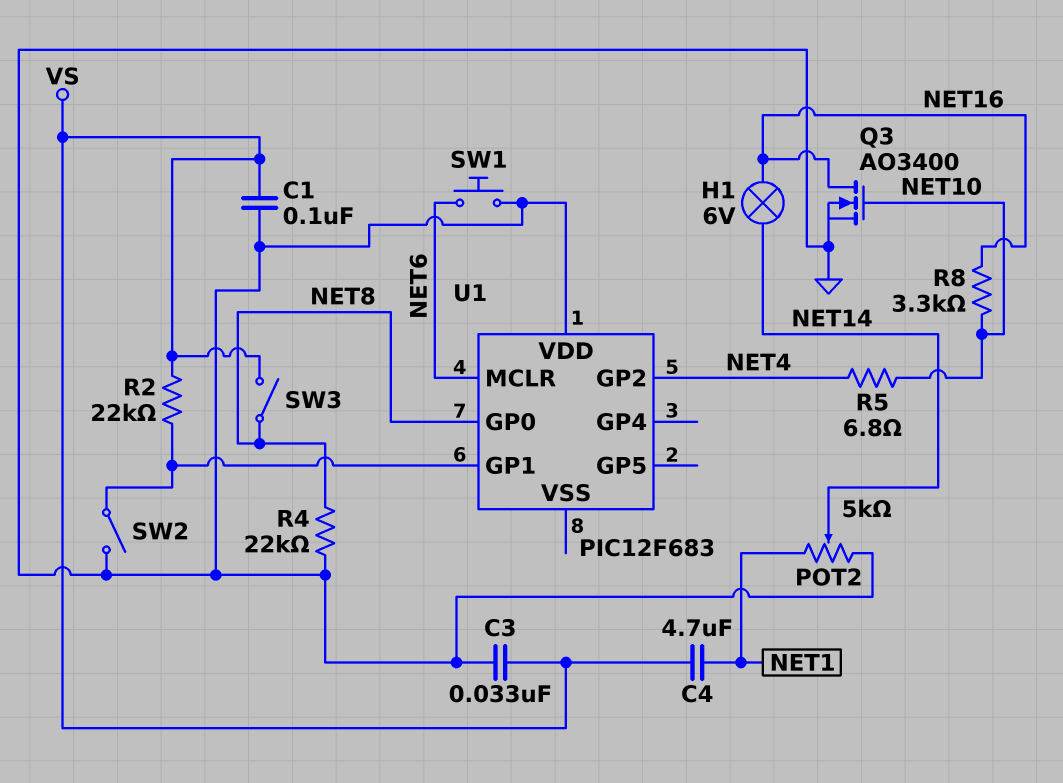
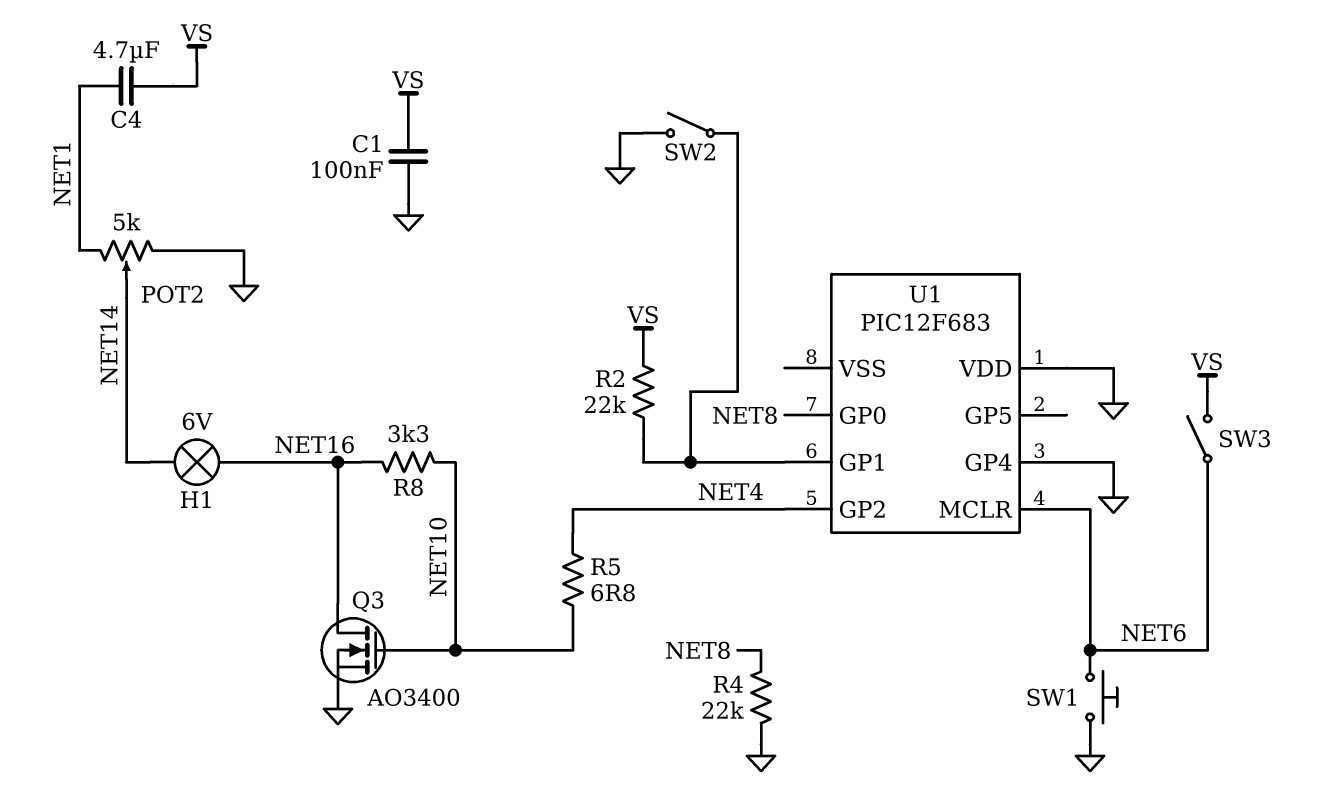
C3: 33nF (GND, VS) -> none
SW3: switch (NET8, VS) -> switch (NET6, VS)
U1 pin GP4: none -> GND

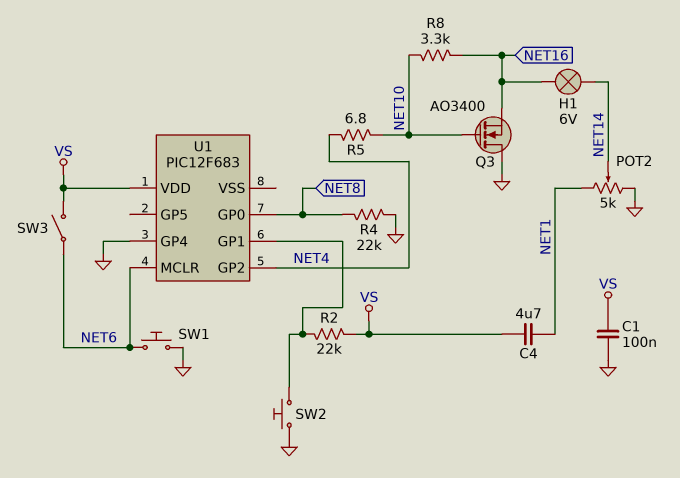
Q3: NMOS AO3400 (G NET10, D NET16, S GND) -> NMOS AO3400 (G NET10, D GND, S NET16)
SW2: switch (GND, U1/GP1) -> button (GND, U1/GP1)
U1 pin VDD: GND -> VS

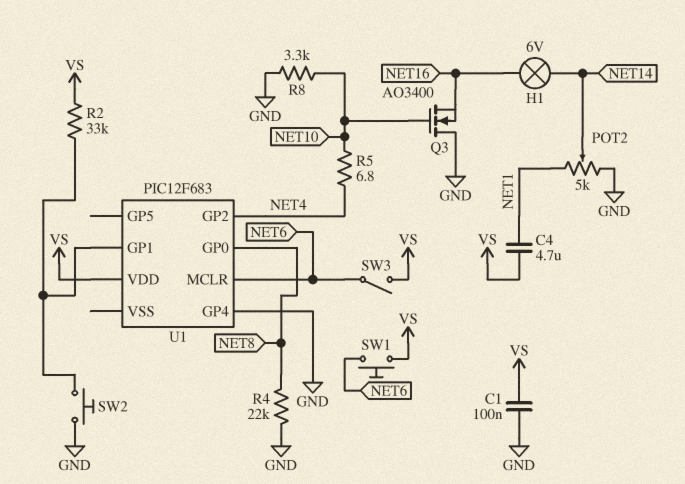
R2: 22k (U1/GP1, VS) -> 33k (U1/GP1, VS)
R8: 3.3k (NET10, NET16) -> 3.3k (GND, NET10)
SW1: button (GND, NET6) -> button (NET6, VS)

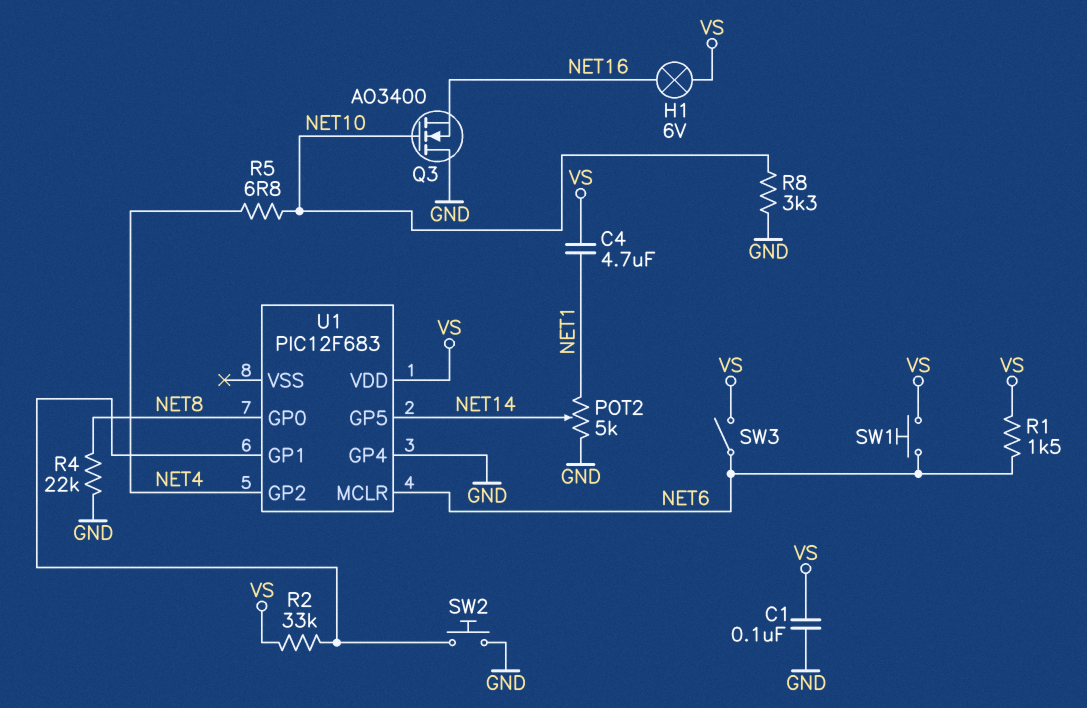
H1: lamp 6V (NET14, NET16) -> lamp 6V (NET16, VS)
R1: none -> 1.5k (NET6, VS)
U1 pin GP5: none -> NET14

